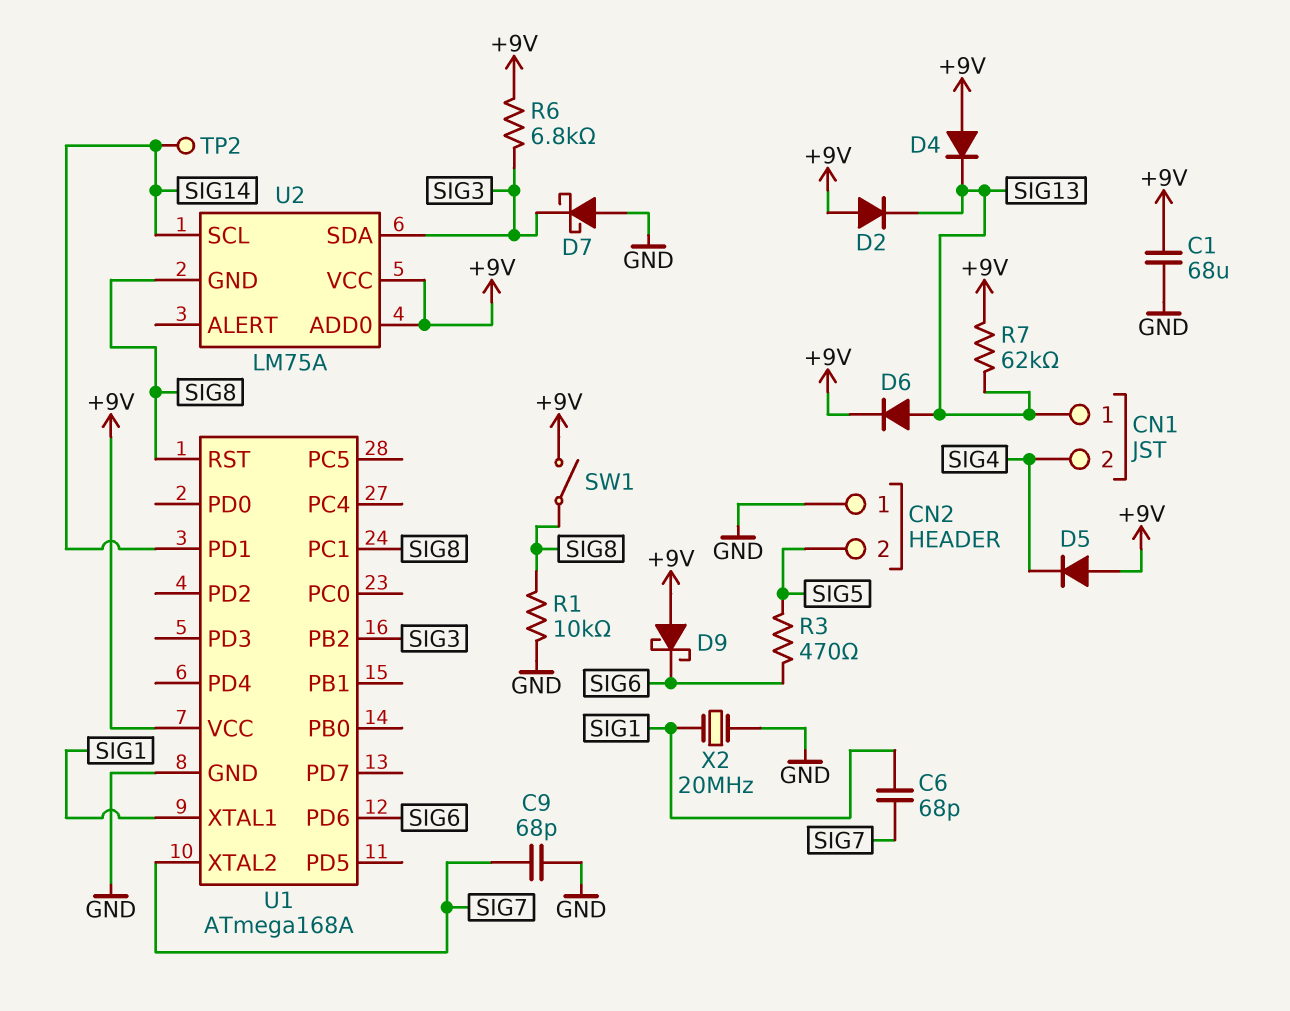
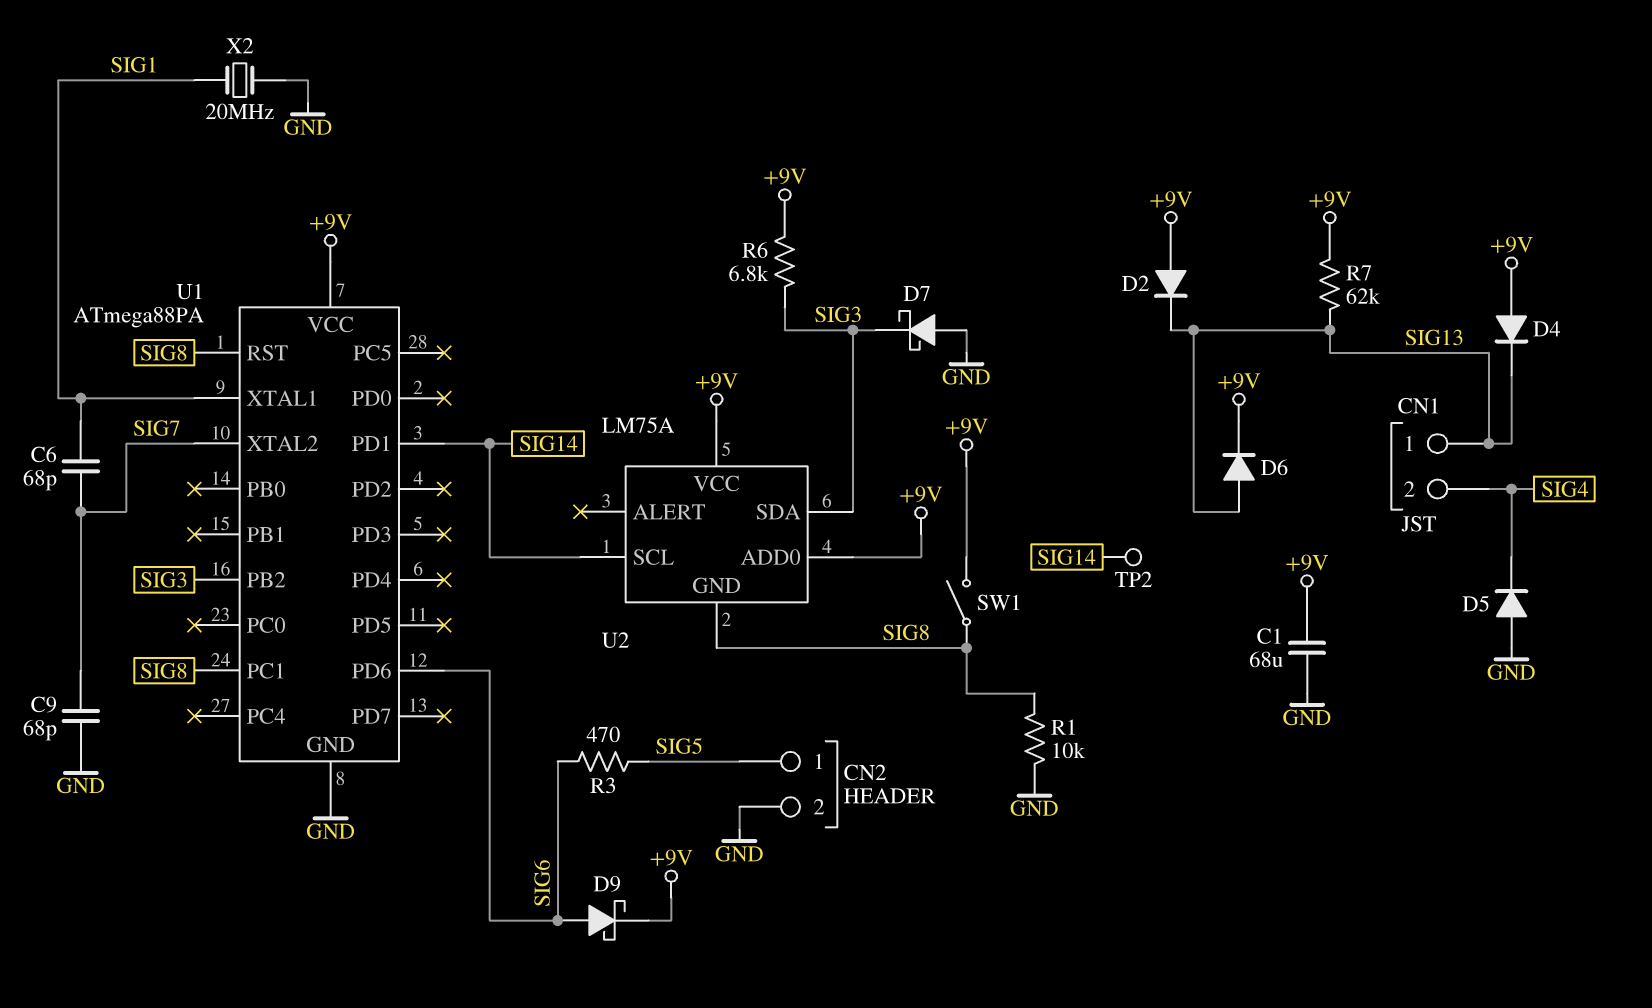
CN2 pin 1: GND -> SIG5
CN2 pin 2: SIG5 -> GND
D5: diode (A +9V, K SIG4) -> diode (A GND, K SIG4)
D9: schottky (A +9V, K SIG6) -> schottky (A SIG6, K +9V)
U1: ATmega168A -> ATmega88PA

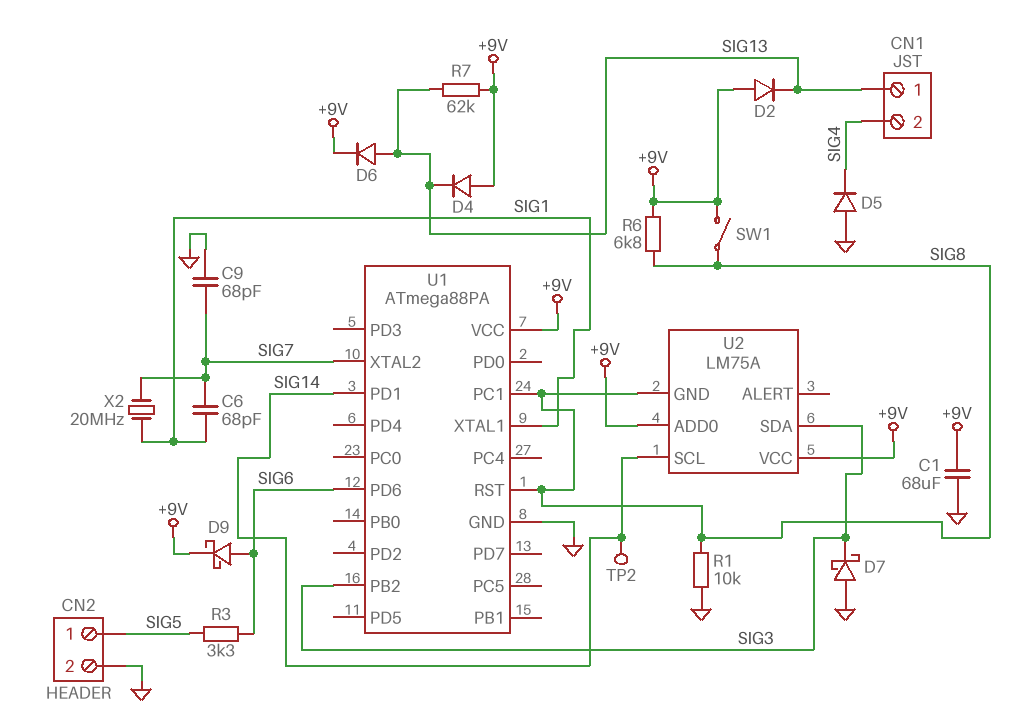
R3: 470 (SIG5, SIG6) -> 3.3k (SIG5, SIG6)
R6: 6.8k (+9V, SIG3) -> 6.8k (+9V, SIG8)
X2: 20MHz (GND, SIG1) -> 20MHz (SIG1, SIG7)

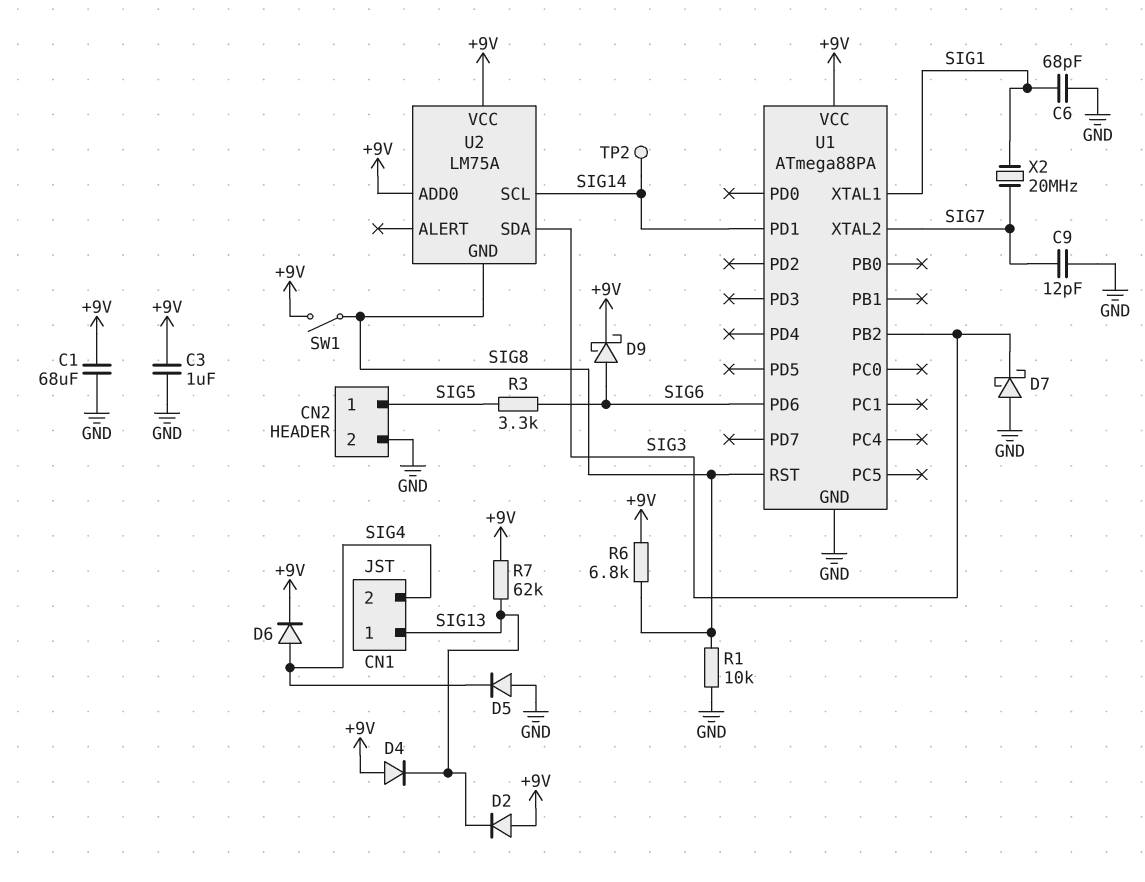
C3: none -> 1uF (+9V, GND)
C6: 68pF (SIG1, SIG7) -> 68pF (GND, SIG1)
C9: 68pF (GND, SIG7) -> 12pF (GND, SIG7)
D6: diode (A SIG13, K +9V) -> diode (A SIG4, K +9V)
U1 pin PC1: SIG8 -> none

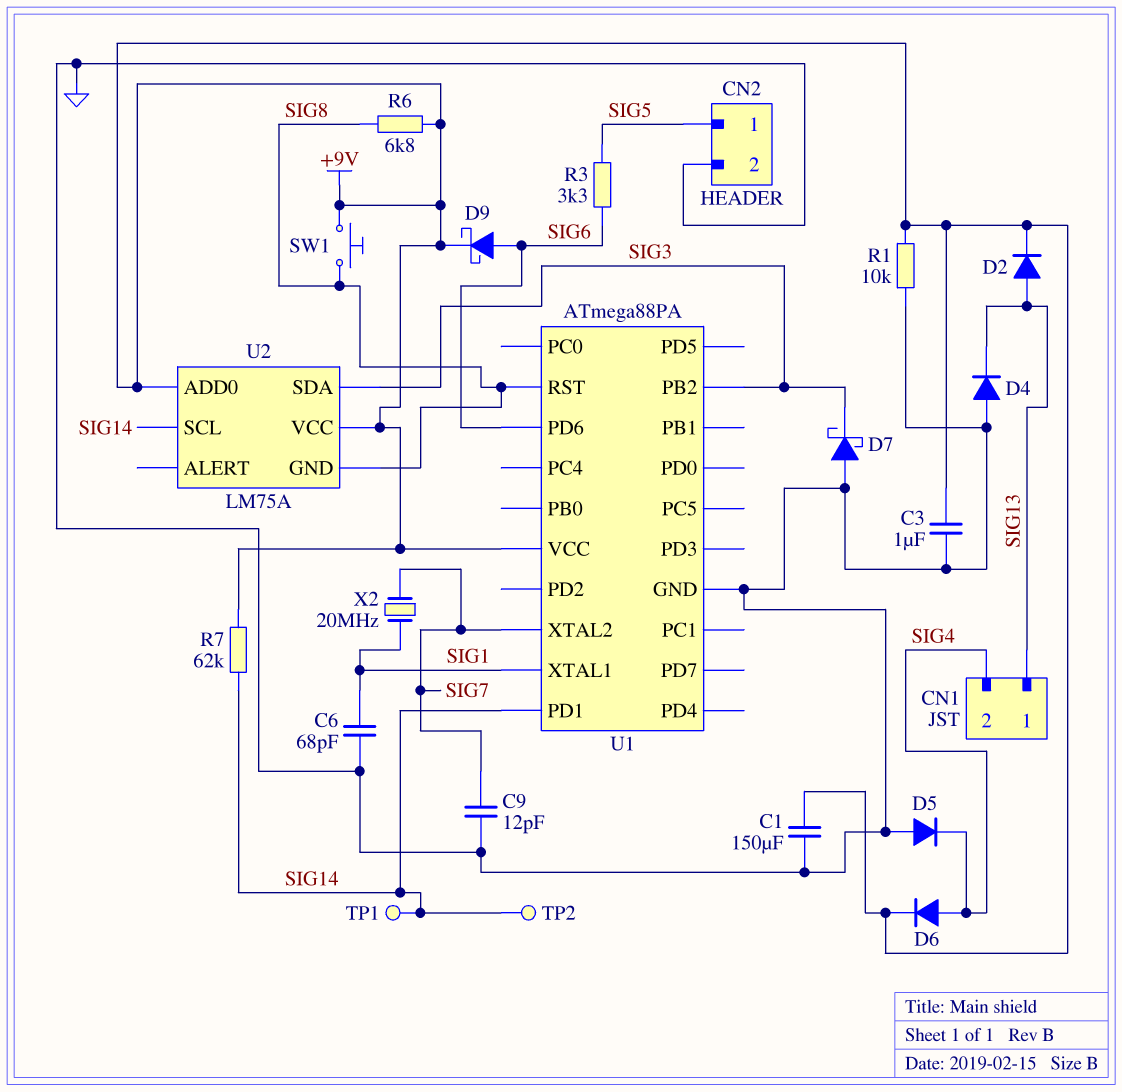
C1: 68uF (+9V, GND) -> 150uF (+9V, GND)
D2: diode (A +9V, K SIG13) -> diode (A SIG13, K +9V)
D4: diode (A +9V, K SIG13) -> diode (A GND, K SIG13)
R1: 10k (GND, SIG8) -> 10k (+9V, GND)
R7: 62k (+9V, SIG13) -> 62k (+9V, SIG14)
SW1: switch (+9V, SIG8) -> button (+9V, SIG8)
TP1: none -> test point (SIG14)

